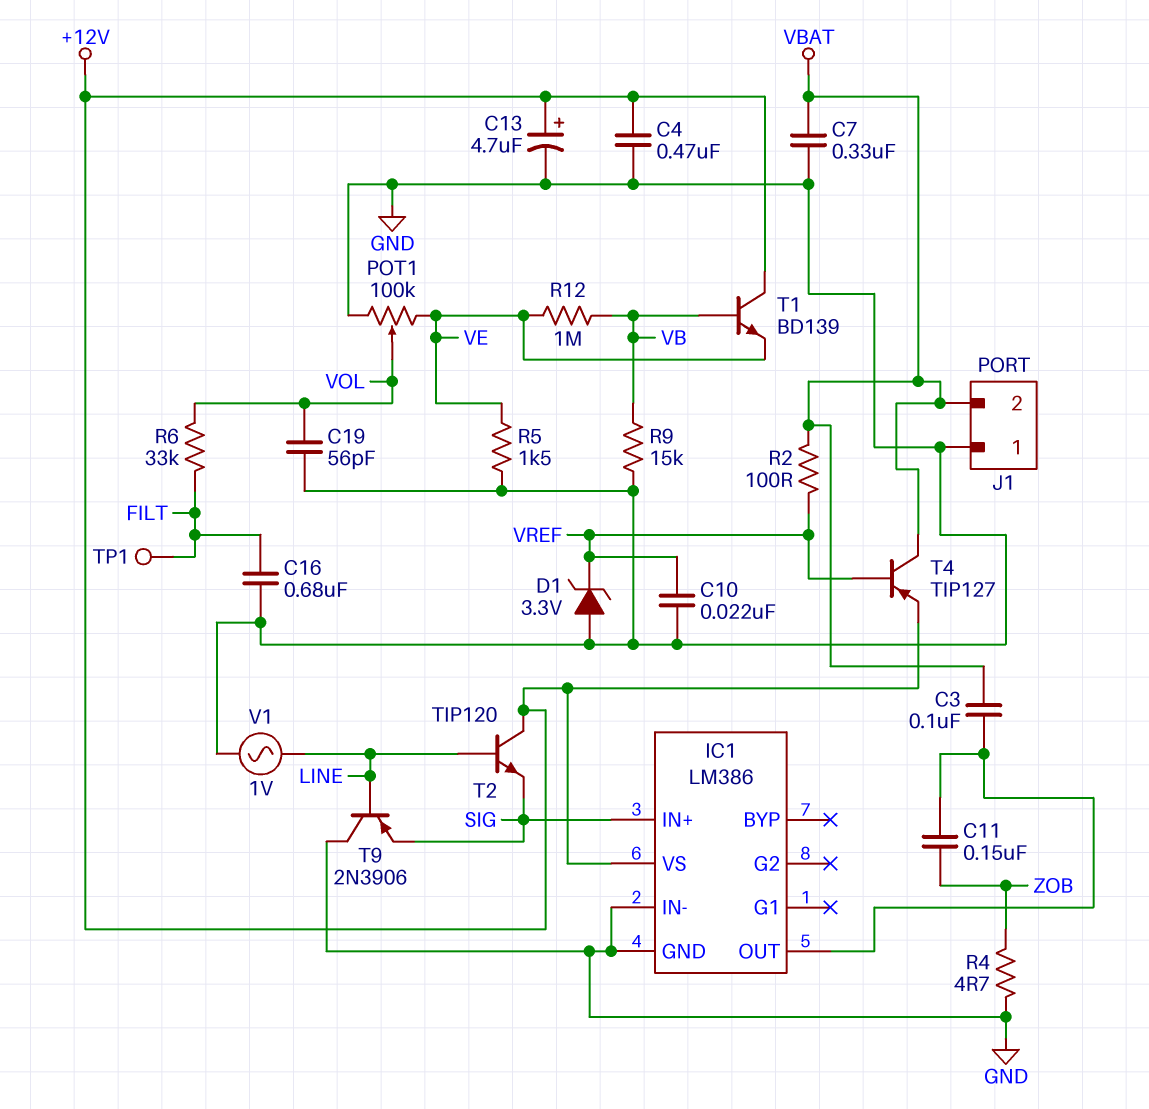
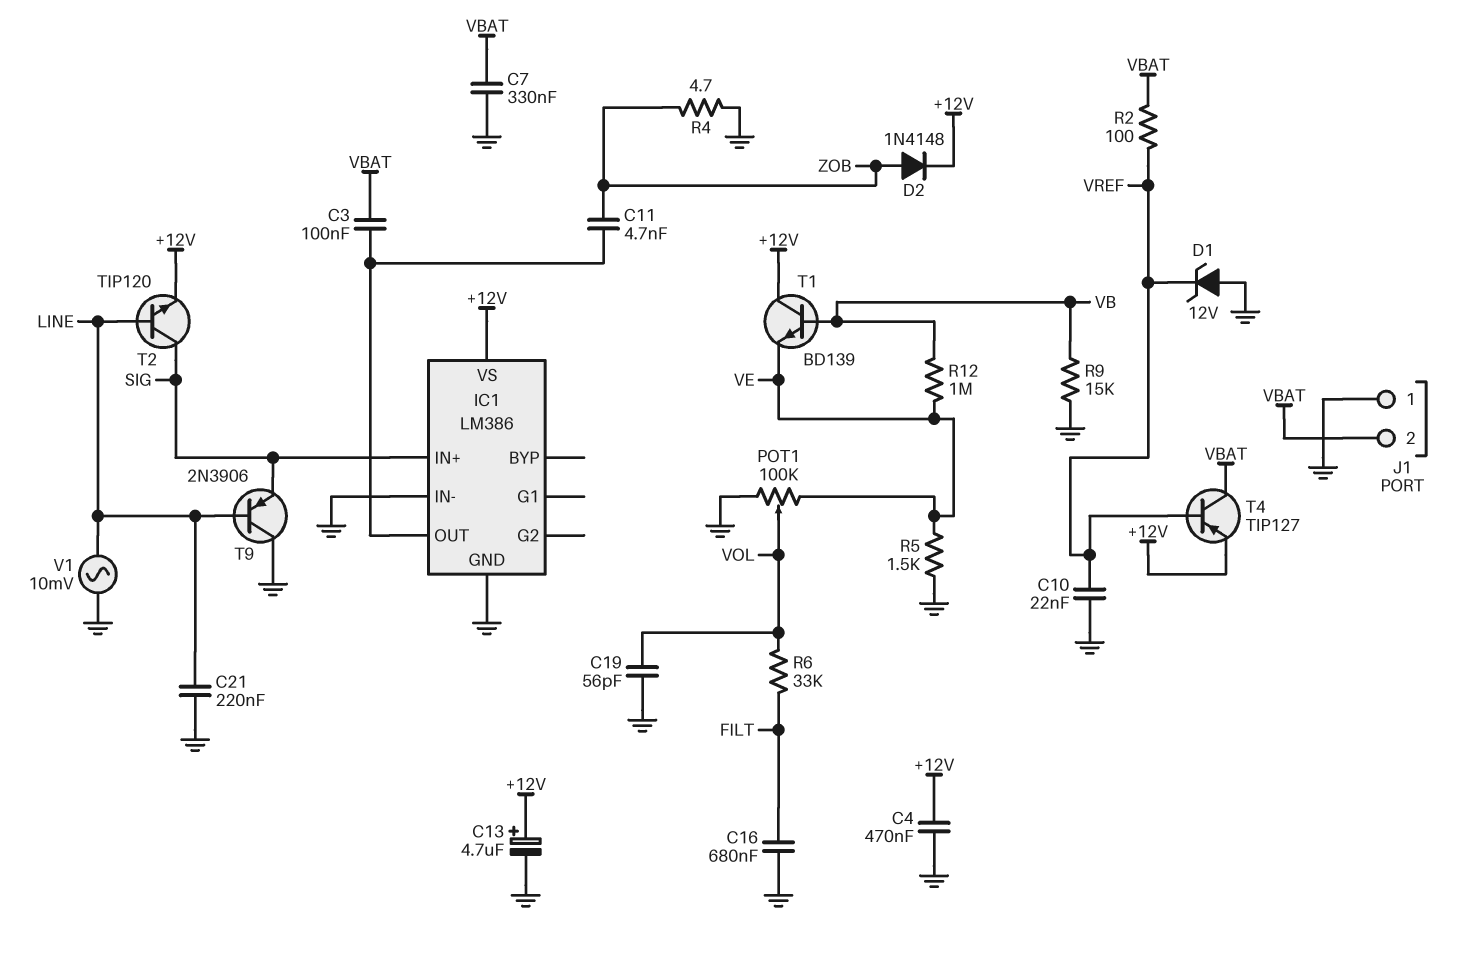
C11: 150nF (IC1/OUT, ZOB) -> 4.7nF (IC1/OUT, ZOB)
C21: none -> 220nF (GND, LINE)
D1: zener 3.3V (A GND, K VREF) -> zener 12V (A GND, K VREF)
D2: none -> diode 1N4148 (A ZOB, K +12V)
T2: NPN TIP120 (B LINE, C +12V, E SIG) -> NPN TIP120 (B LINE, C SIG, E +12V)
TP1: test point (FILT) -> none
V1: AC 1V (GND, LINE) -> AC 10mV (GND, LINE)

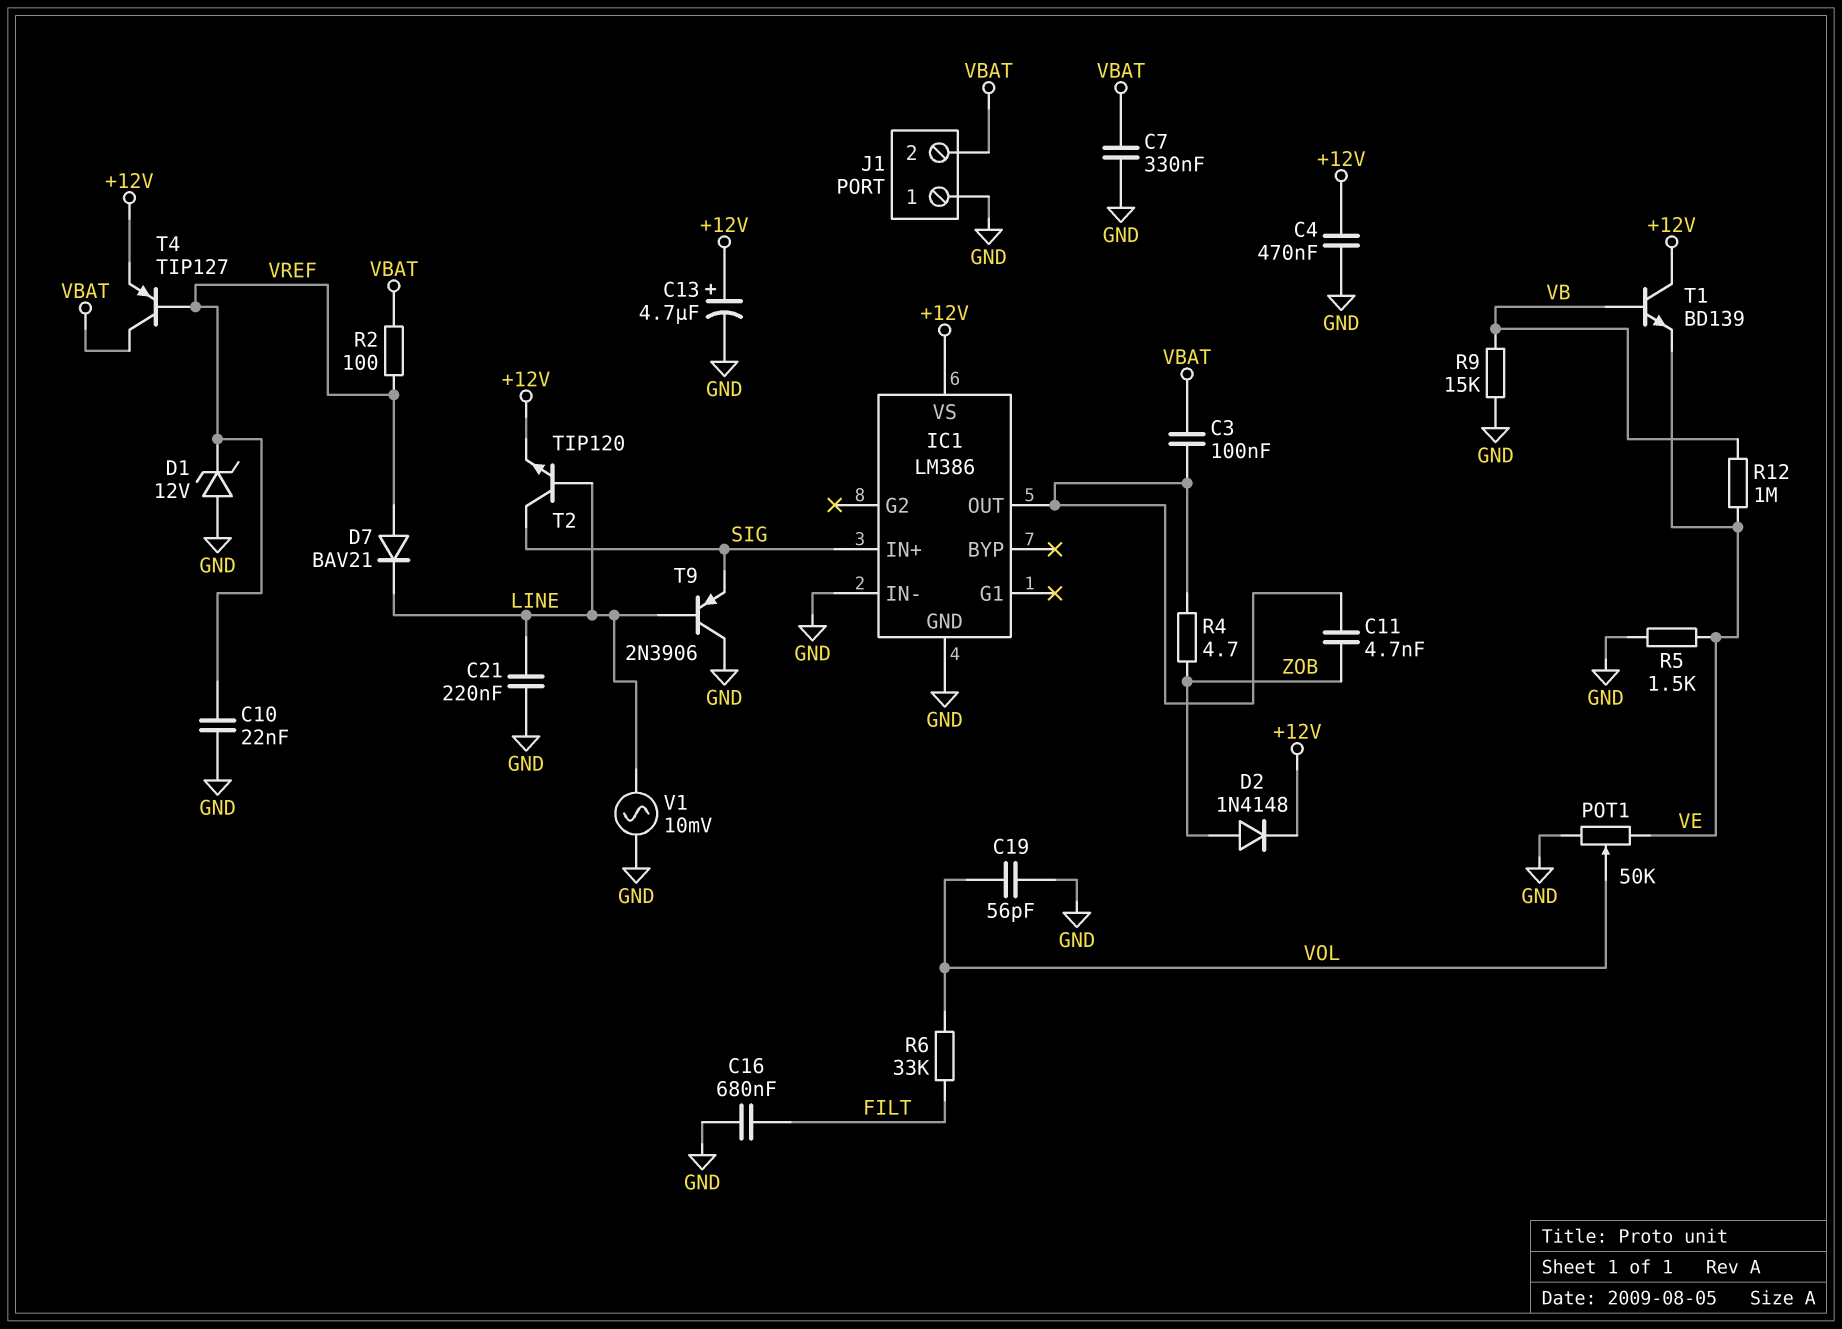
D7: none -> diode BAV21 (A VREF, K LINE)
POT1: 100k (GND, VE, wiper VOL) -> 50k (GND, VE, wiper VOL)
R4: 4.7 (GND, ZOB) -> 4.7 (IC1/OUT, ZOB)

